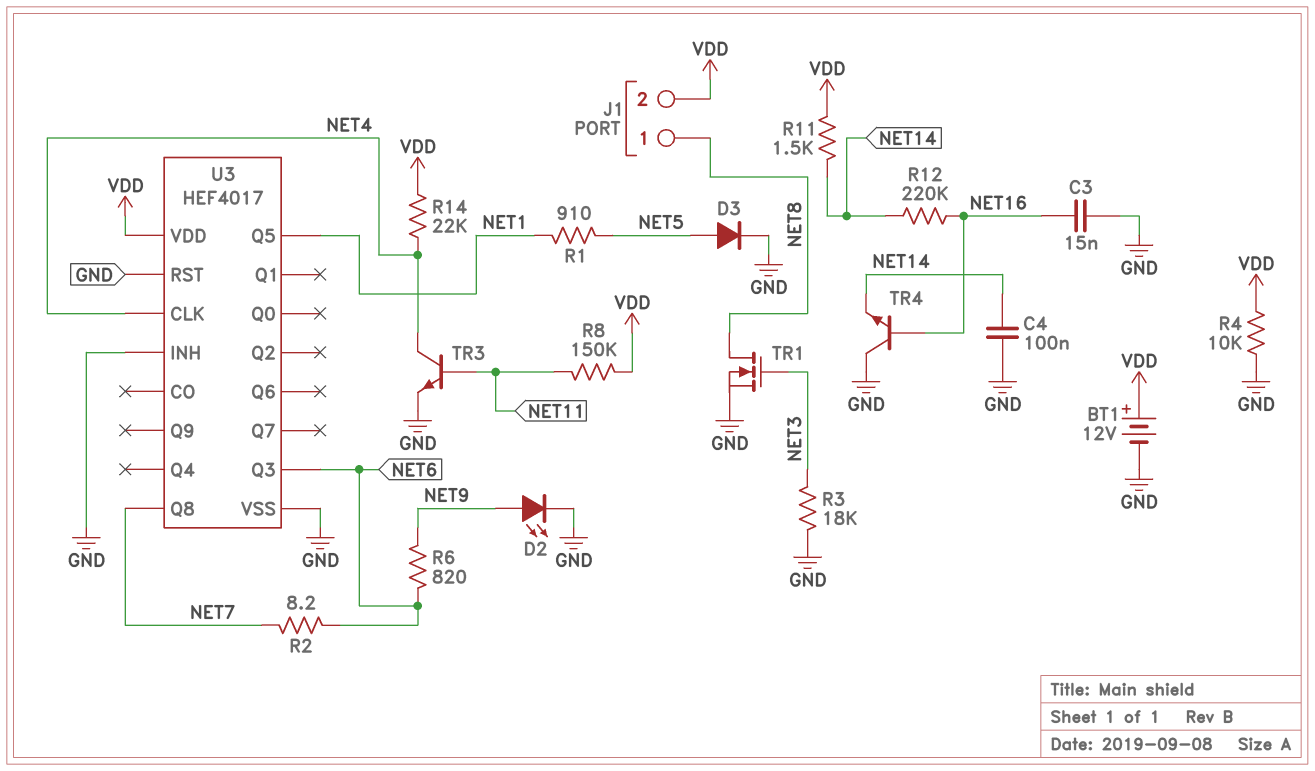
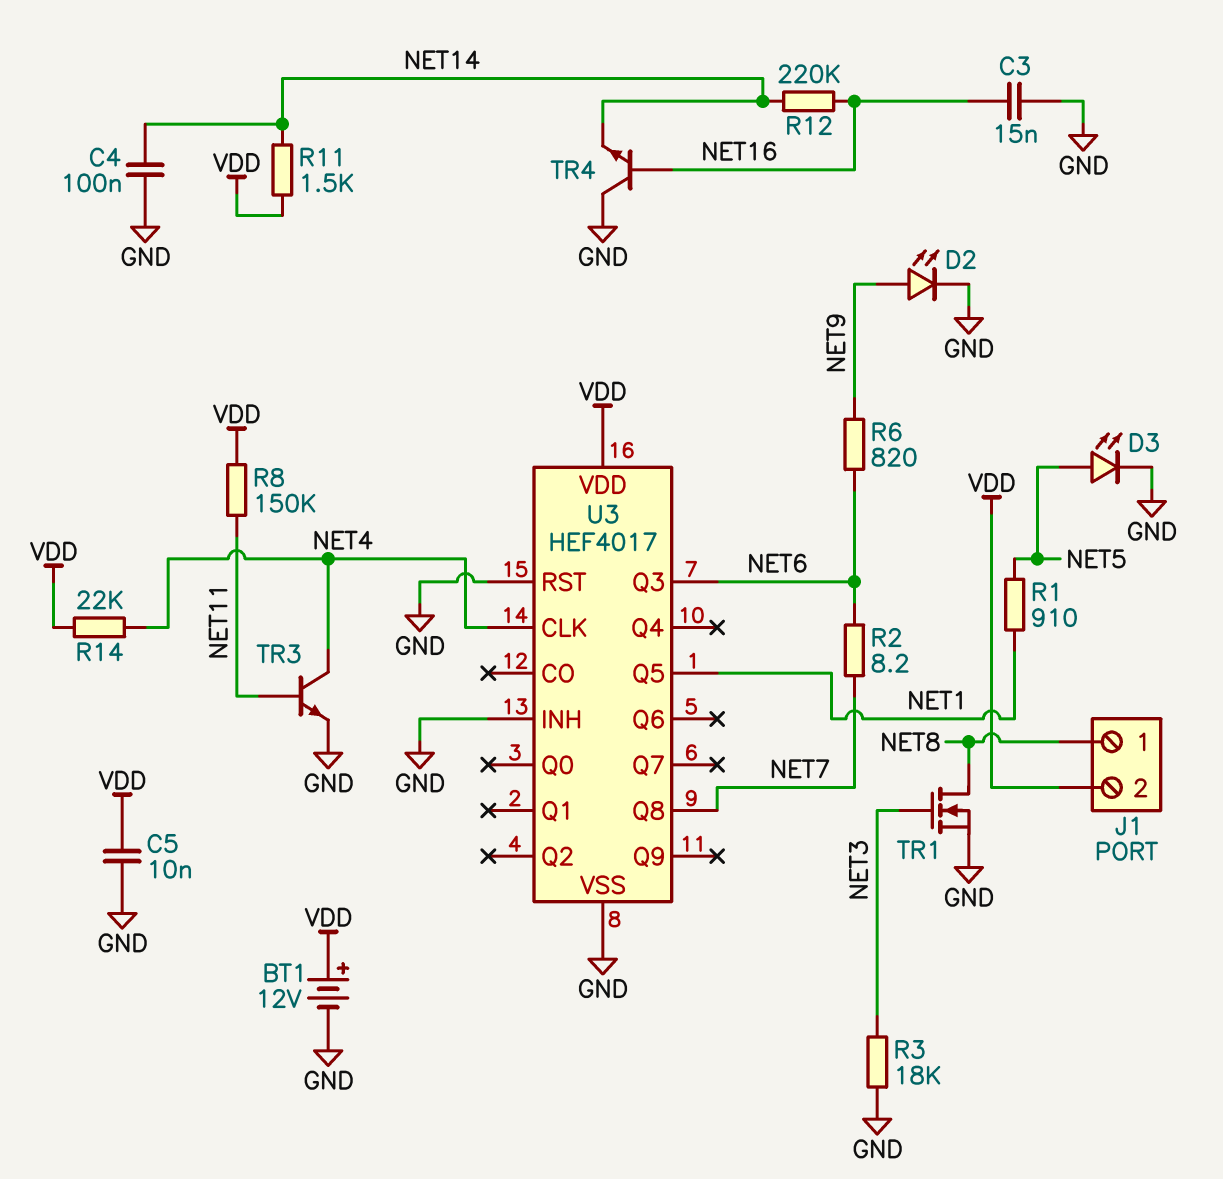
C5: none -> 10nF (GND, VDD)
D3: diode (A NET5, K GND) -> LED (A NET5, K GND)
R4: 10k (GND, VDD) -> none

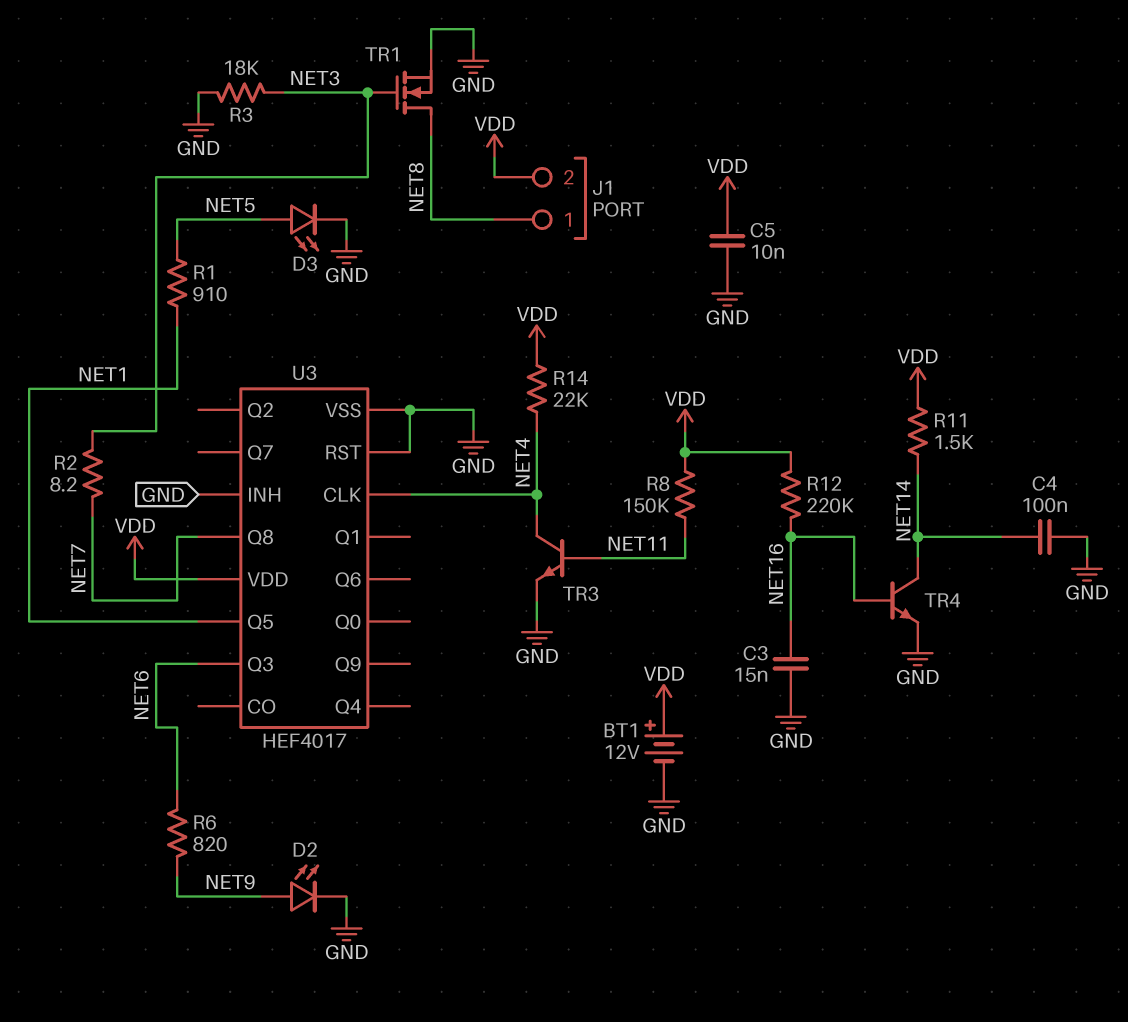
R2: 8.2 (NET6, NET7) -> 8.2 (NET3, NET7)
R12: 220k (NET14, NET16) -> 220k (NET16, VDD)
TR4: NPN (B NET16, C GND, E NET14) -> NPN (B NET16, C NET14, E GND)

